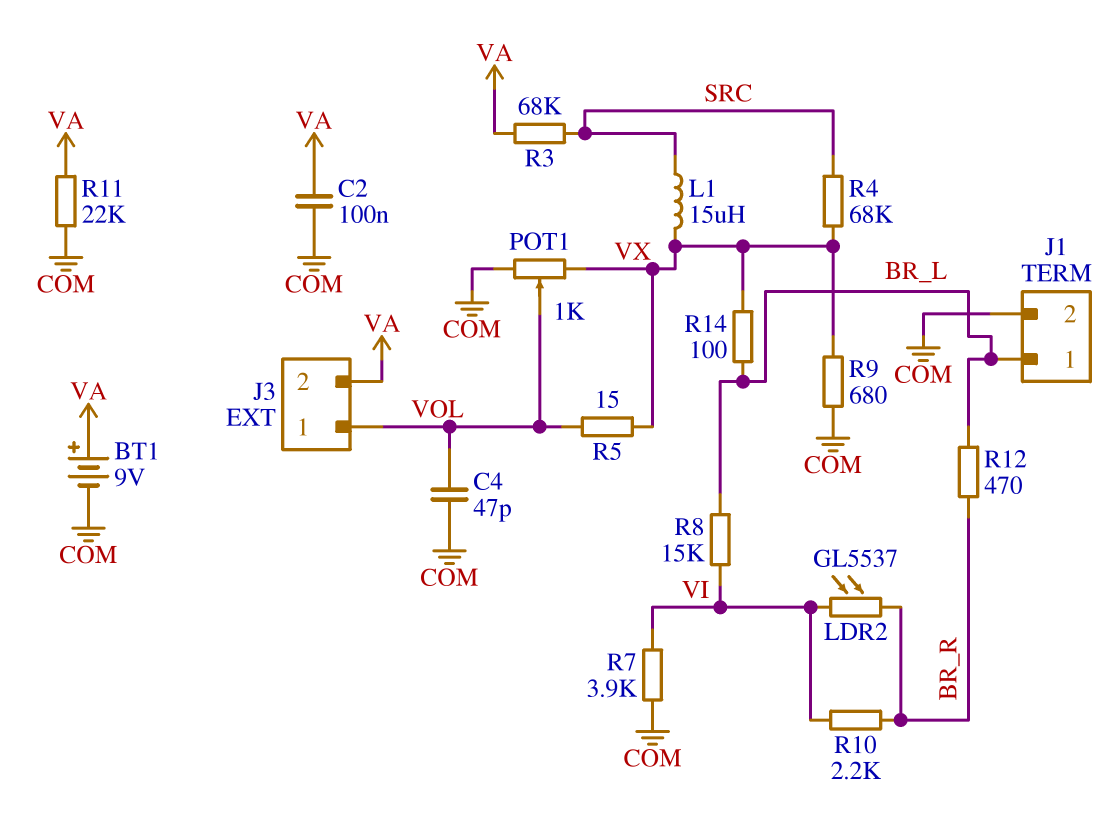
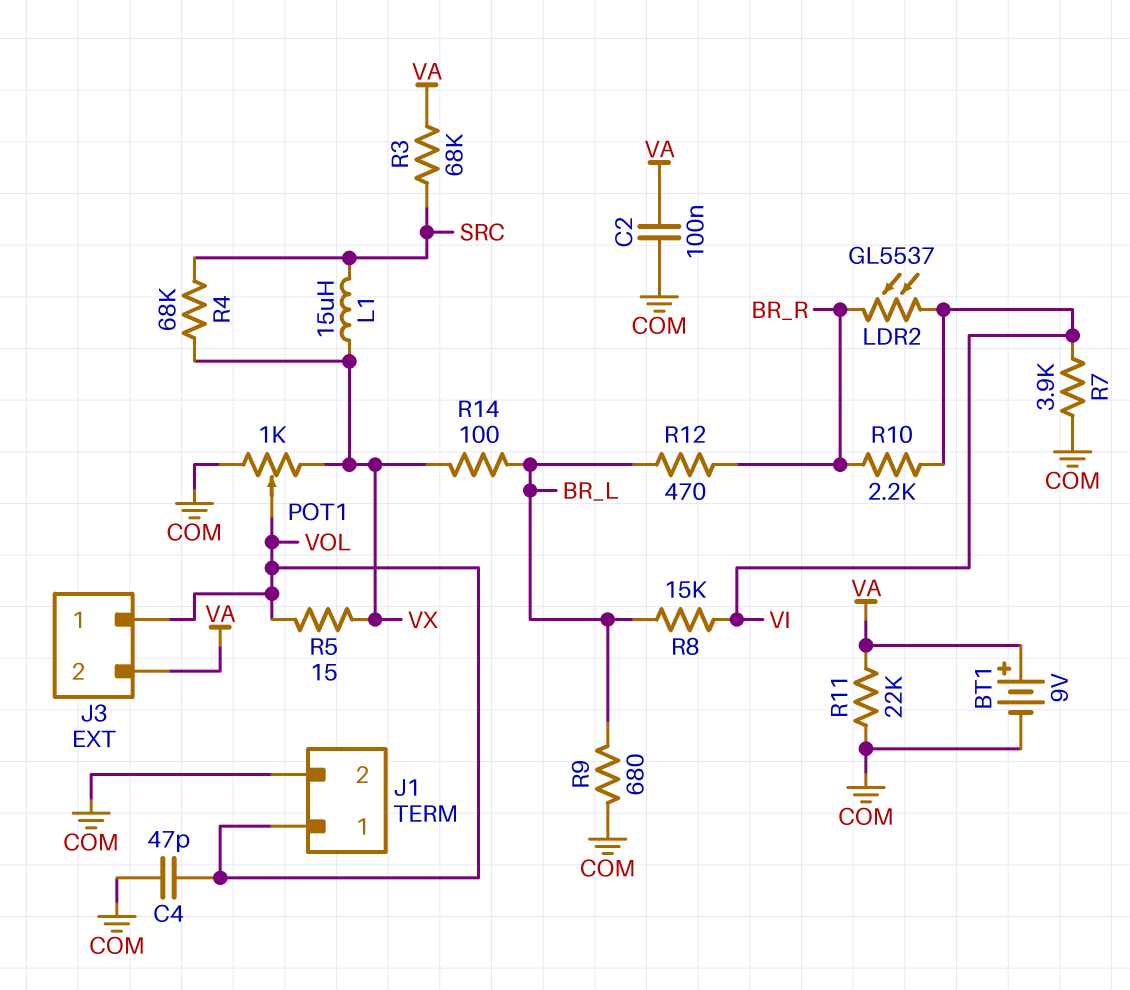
J1 pin 1: BR_L -> VOL
R9: 680 (COM, VX) -> 680 (BR_L, COM)

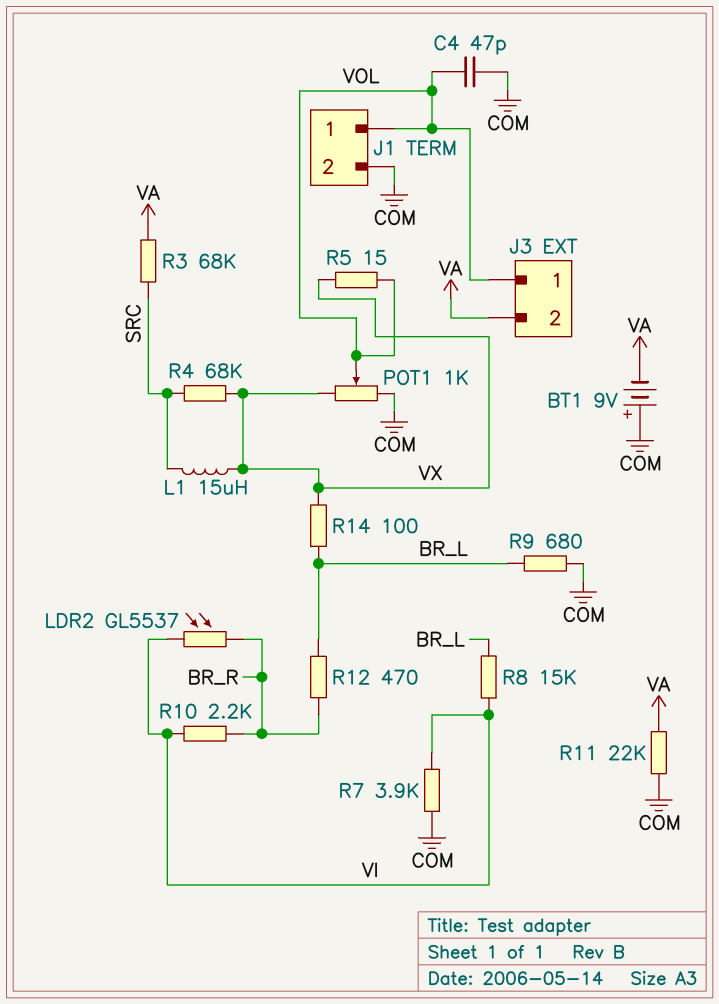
BT1: 9V (plus VA, minus COM) -> 9V (plus COM, minus VA)
C2: 100nF (COM, VA) -> none

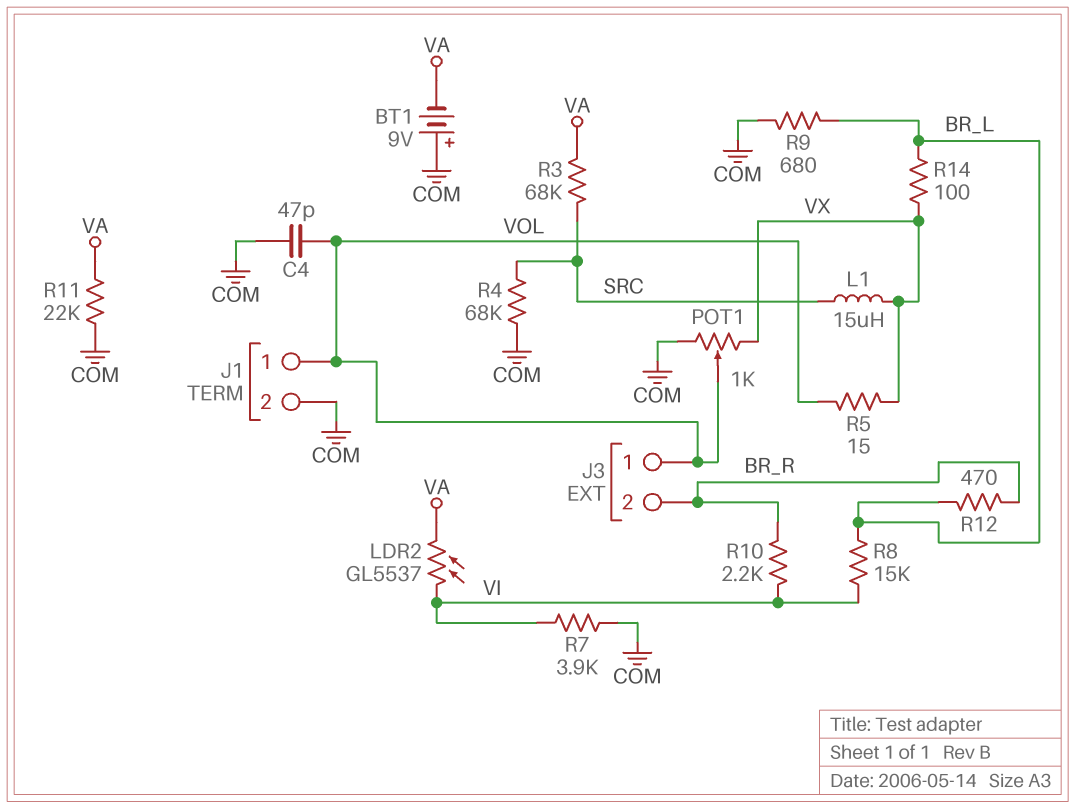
J3 pin 2: VA -> BR_R
LDR2: GL5537 (BR_R, VI) -> GL5537 (VA, VI)
R4: 68k (SRC, VX) -> 68k (COM, SRC)

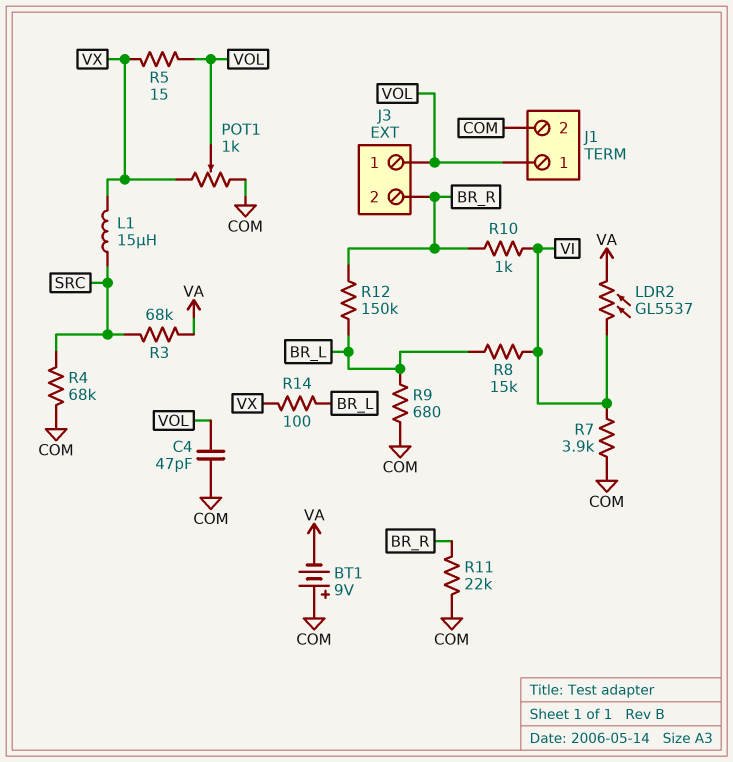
R10: 2.2k (BR_R, VI) -> 1k (BR_R, VI)
R11: 22k (COM, VA) -> 22k (BR_R, COM)
R12: 470 (BR_L, BR_R) -> 150k (BR_L, BR_R)

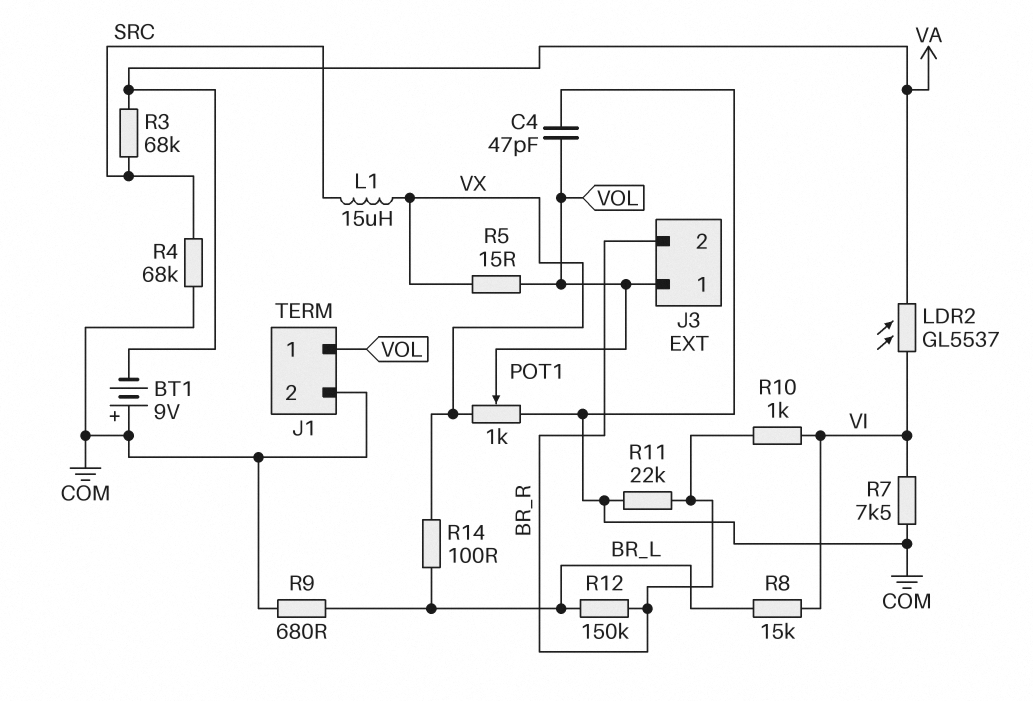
R7: 3.9k (COM, VI) -> 7.5k (COM, VI)

